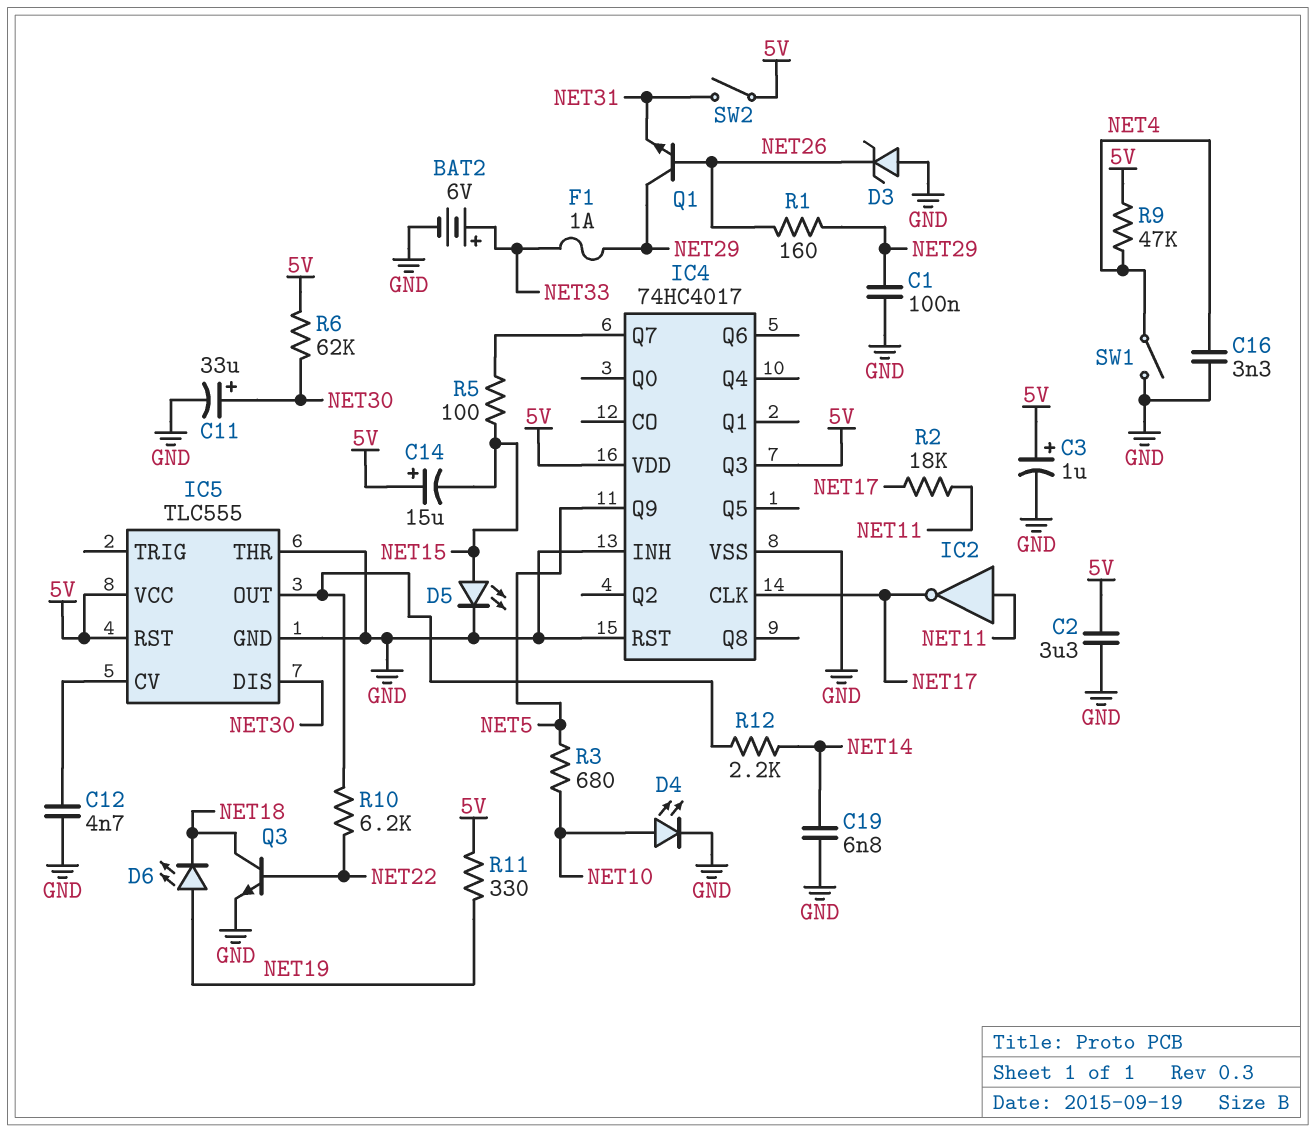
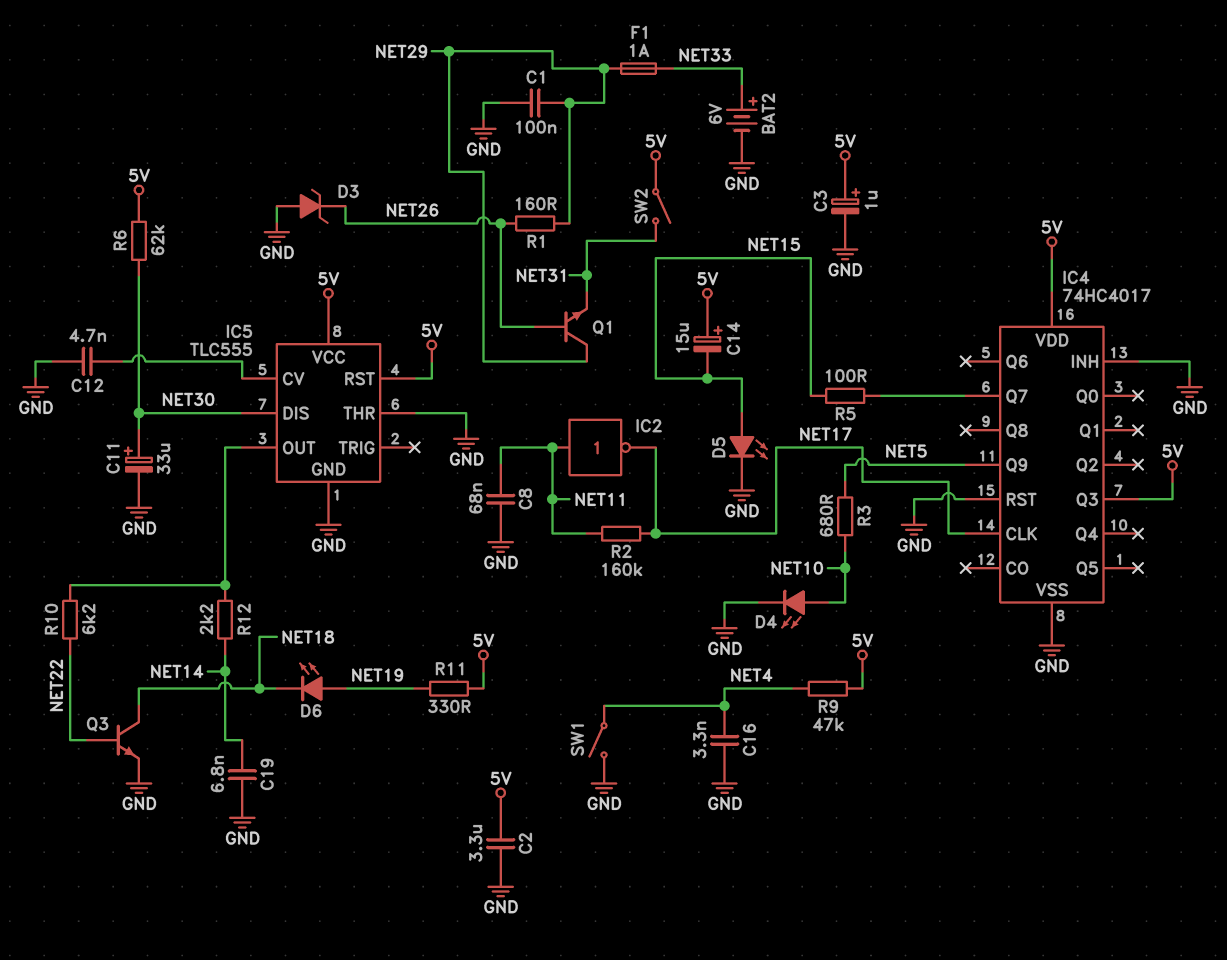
C8: none -> 68nF (GND, NET11)
R2: 18k (NET11, NET17) -> 160k (NET11, NET17)

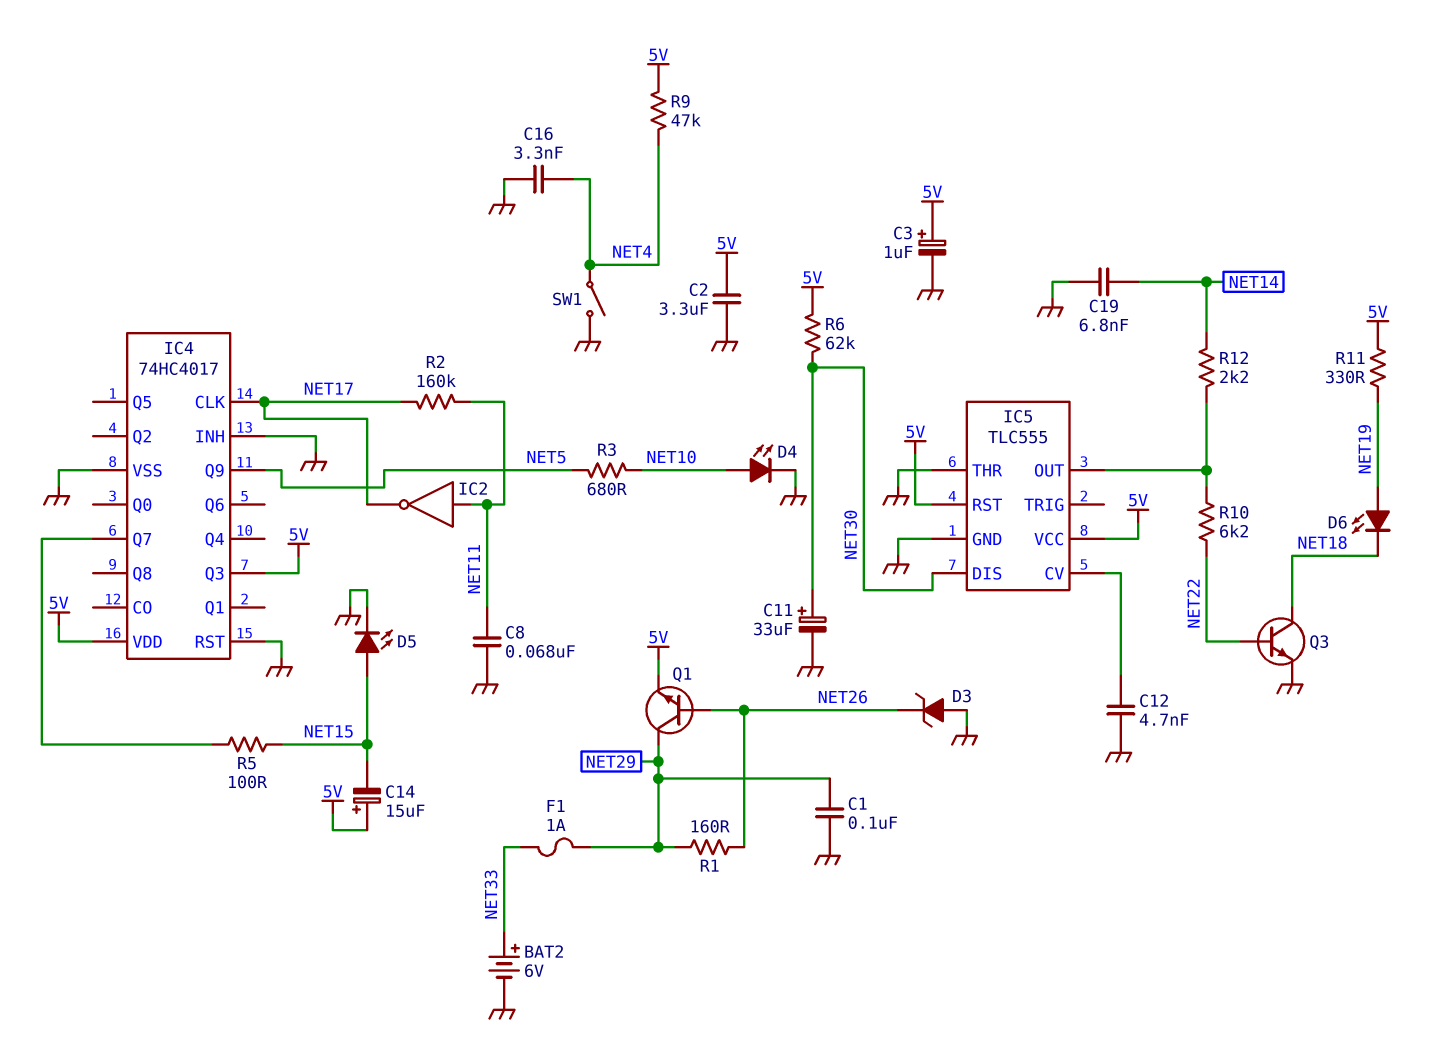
Q1: NPN (B NET26, C NET29, E NET31) -> NPN (B NET26, C NET29, E 5V)
SW2: switch (5V, NET31) -> none

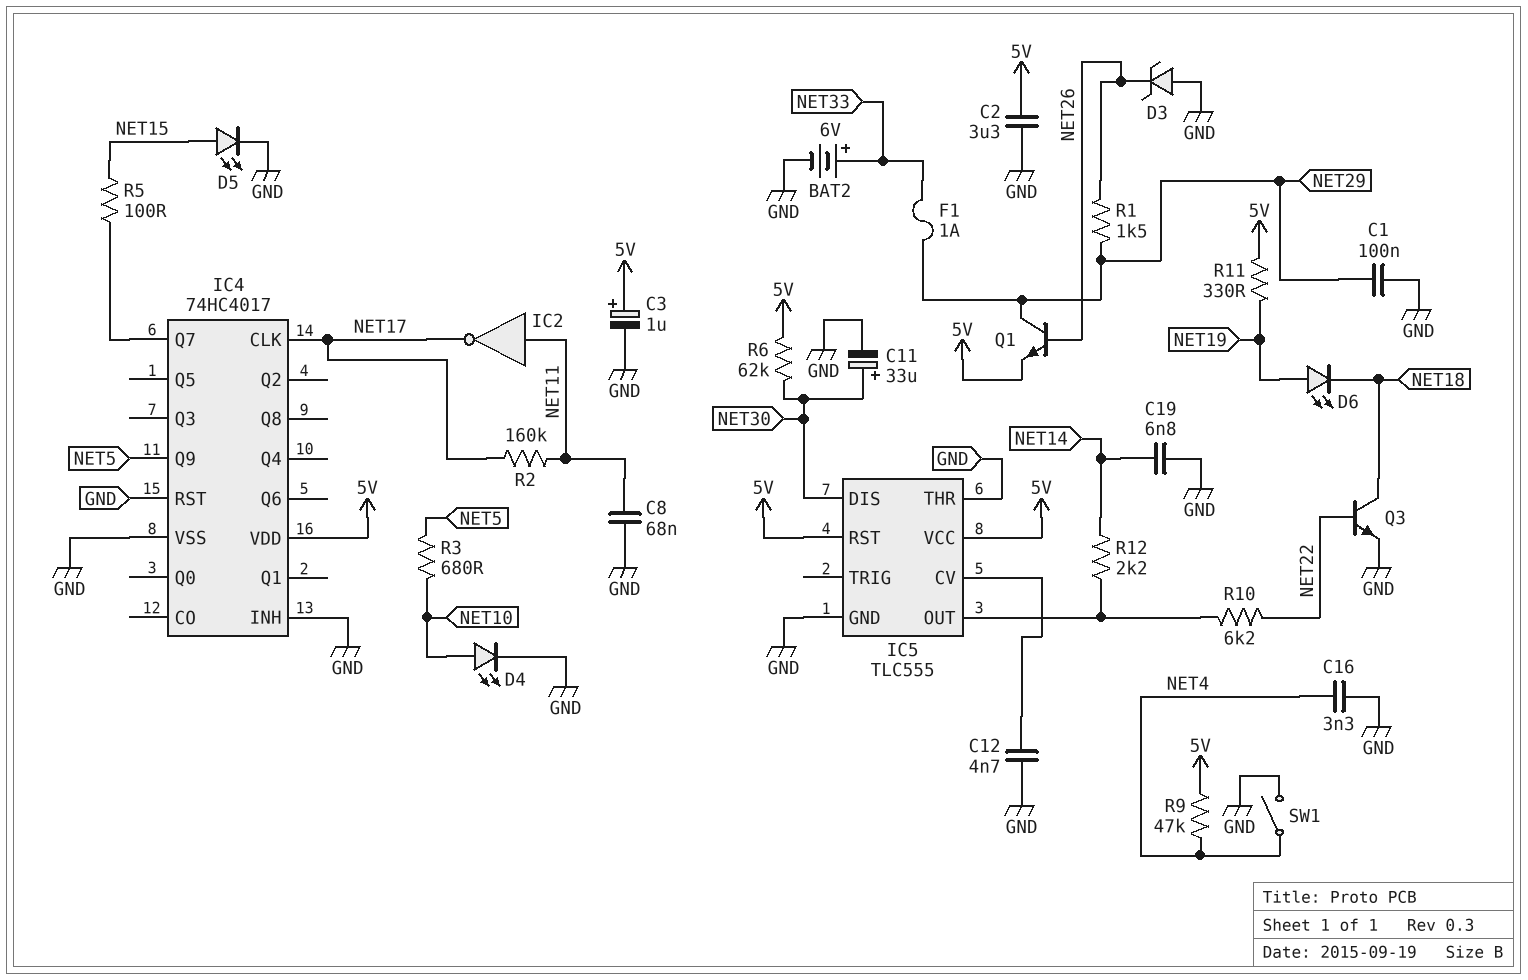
C14: 15uF (plus 5V, minus NET15) -> none
IC4 pin Q3: 5V -> none
R1: 160 (NET26, NET29) -> 1.5k (NET26, NET29)

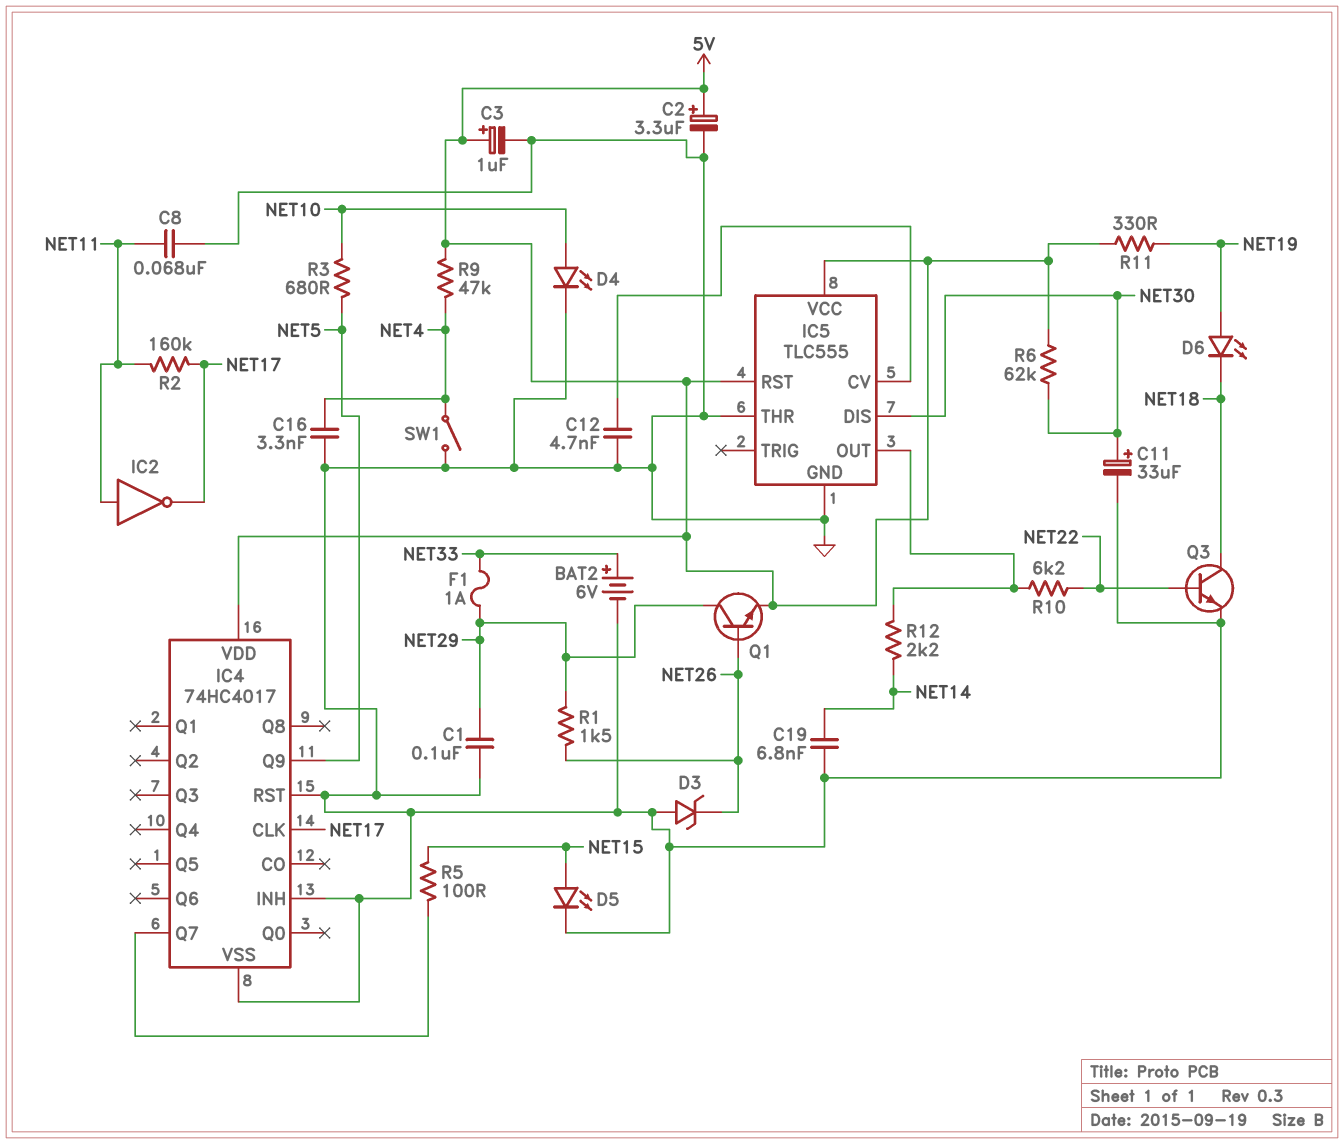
C2: 3.3uF (5V, GND) -> 3.3uF (plus 5V, minus GND)

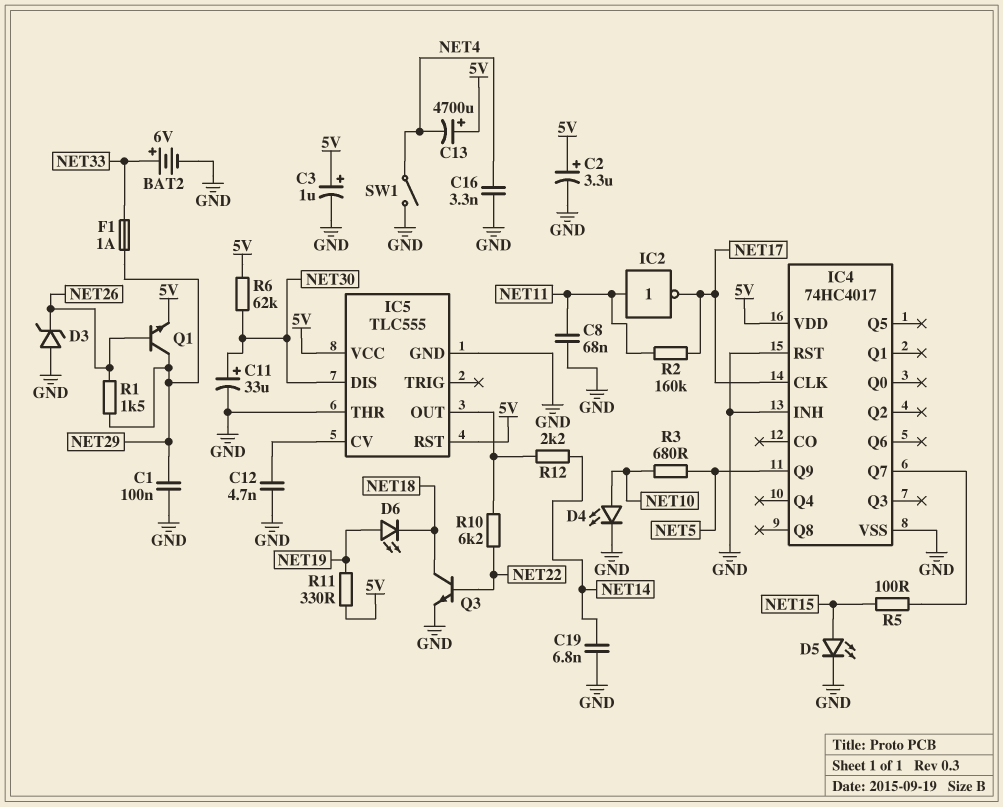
C13: none -> 4700uF (plus 5V, minus NET4)
R9: 47k (5V, NET4) -> none

